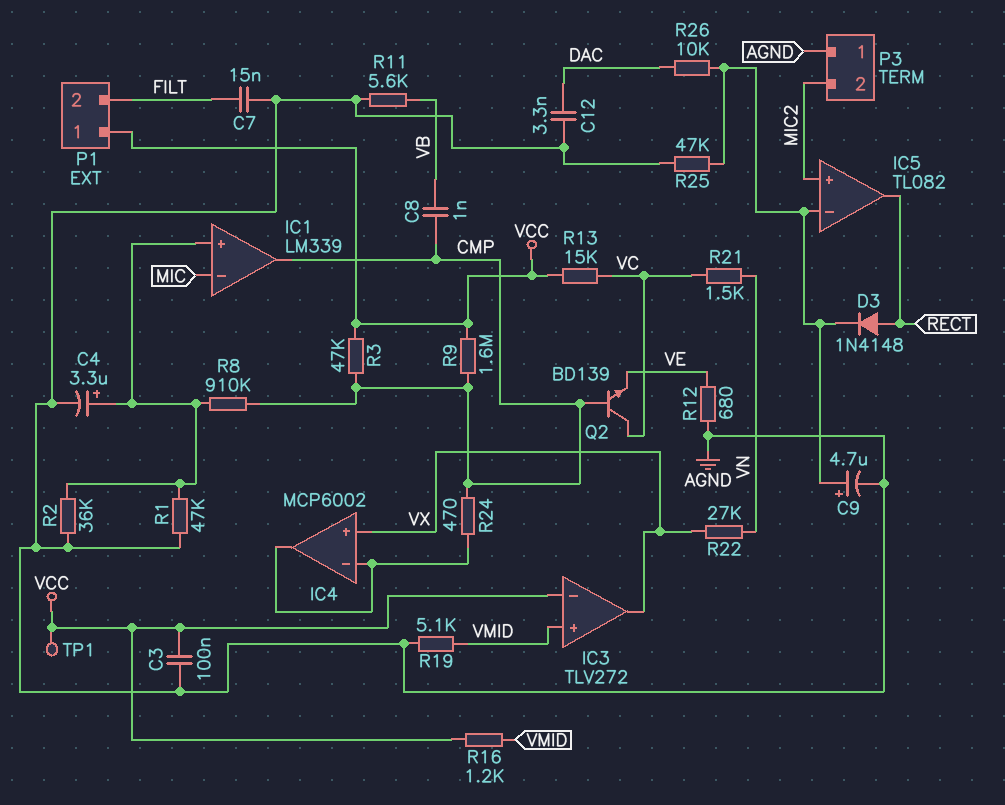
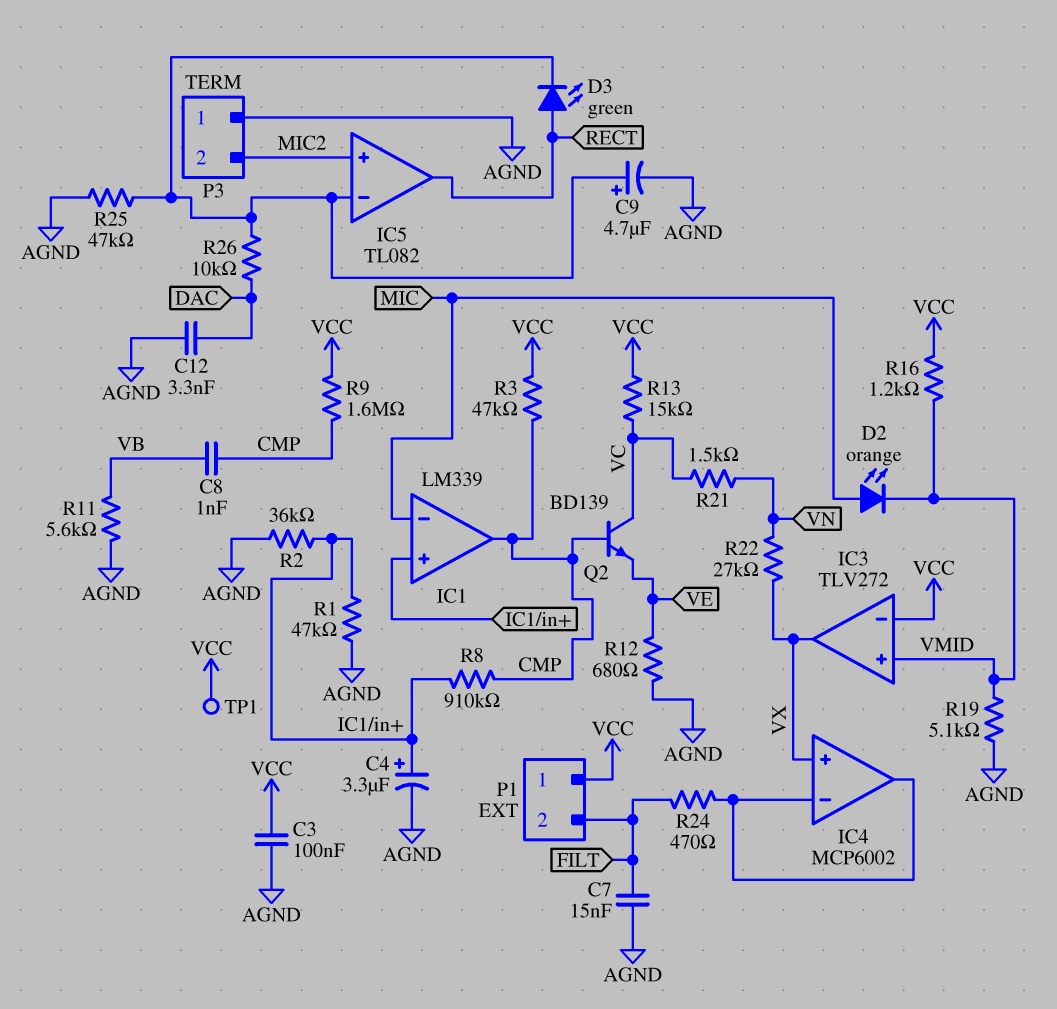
D2: none -> LED orange (A MIC, K VMID)
D3: diode 1N4148 (A RECT, K IC5/in-) -> LED green (A RECT, K IC5/in-)
R24: 470 (CMP, IC4/in-) -> 470 (FILT, IC4/in-)

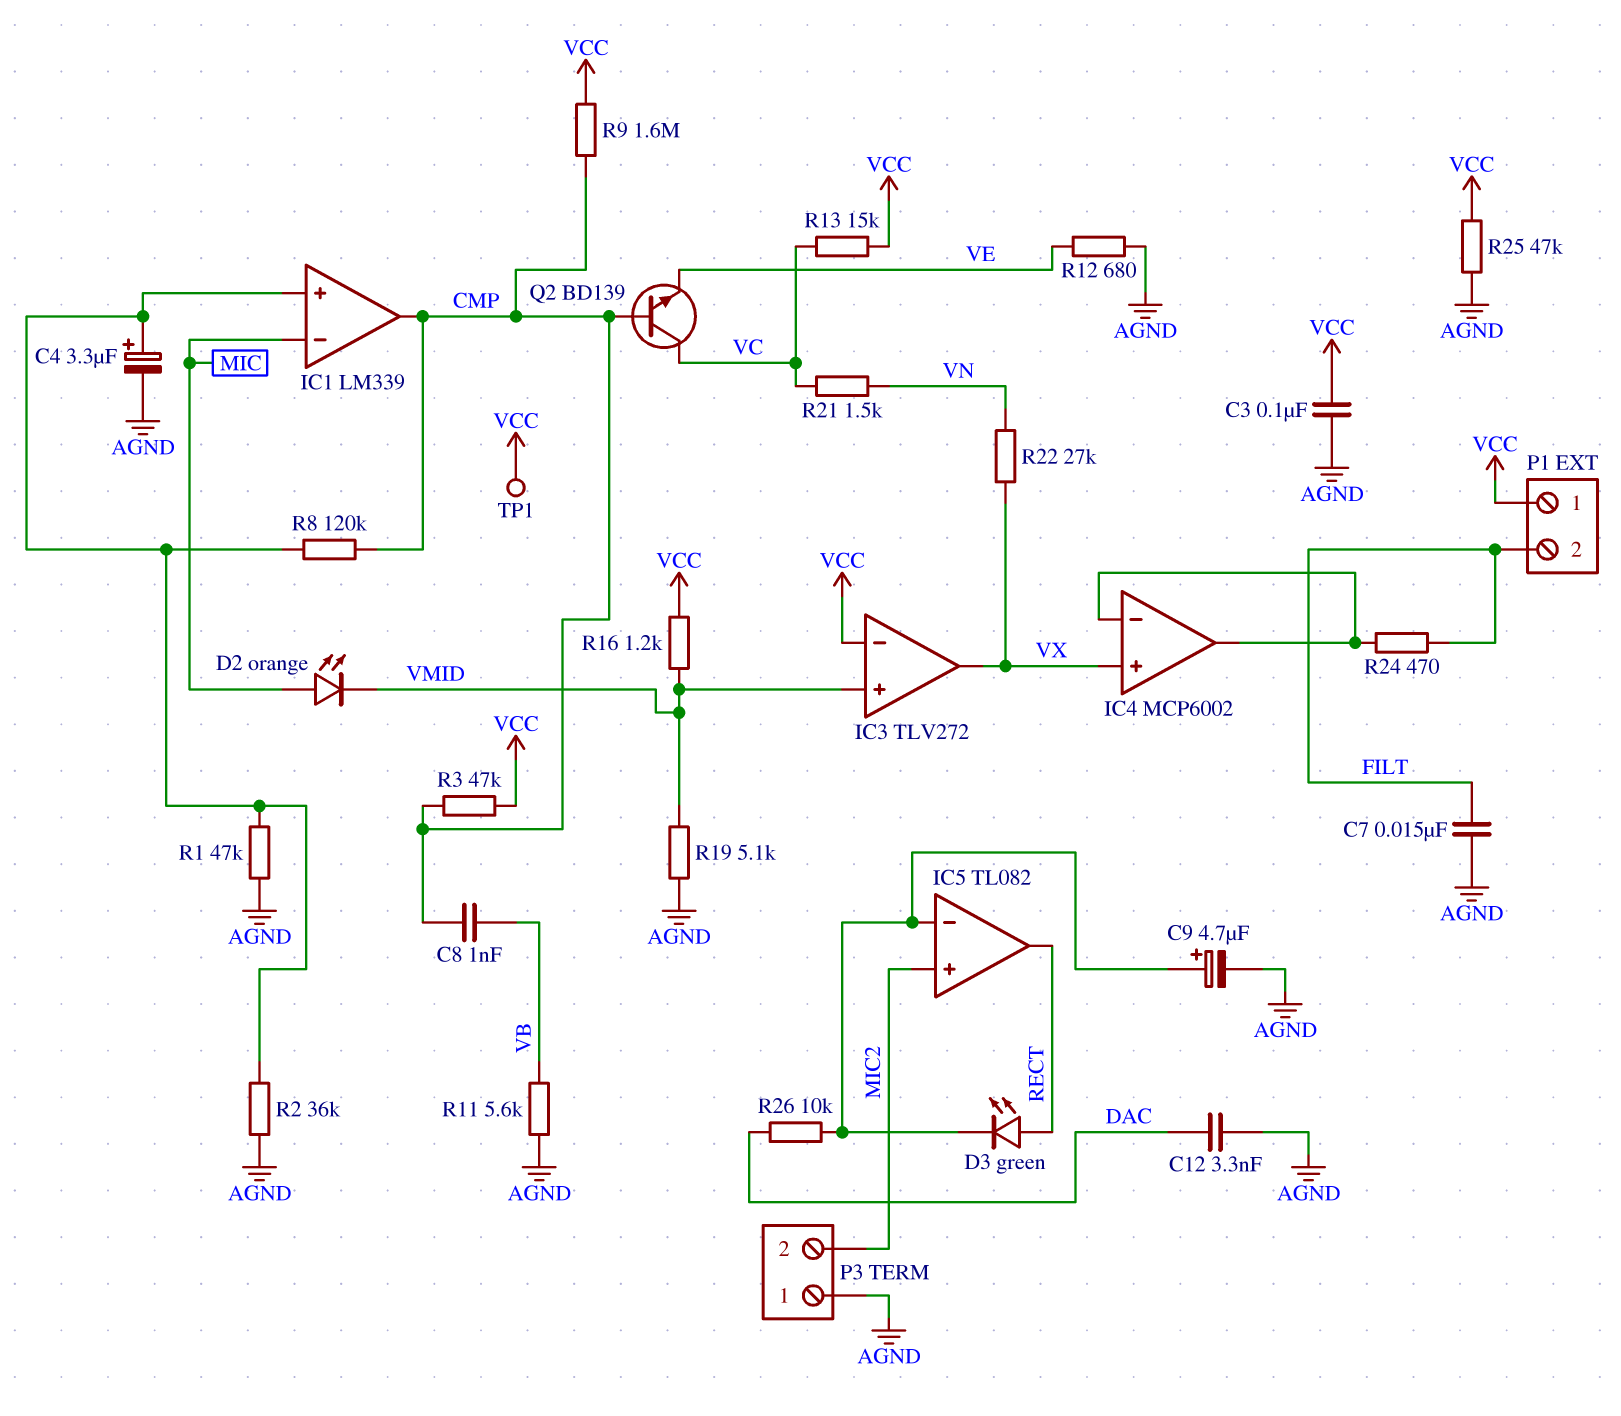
R8: 910k (CMP, IC1/in+) -> 120k (CMP, IC1/in+)
R25: 47k (AGND, IC5/in-) -> 47k (AGND, VCC)

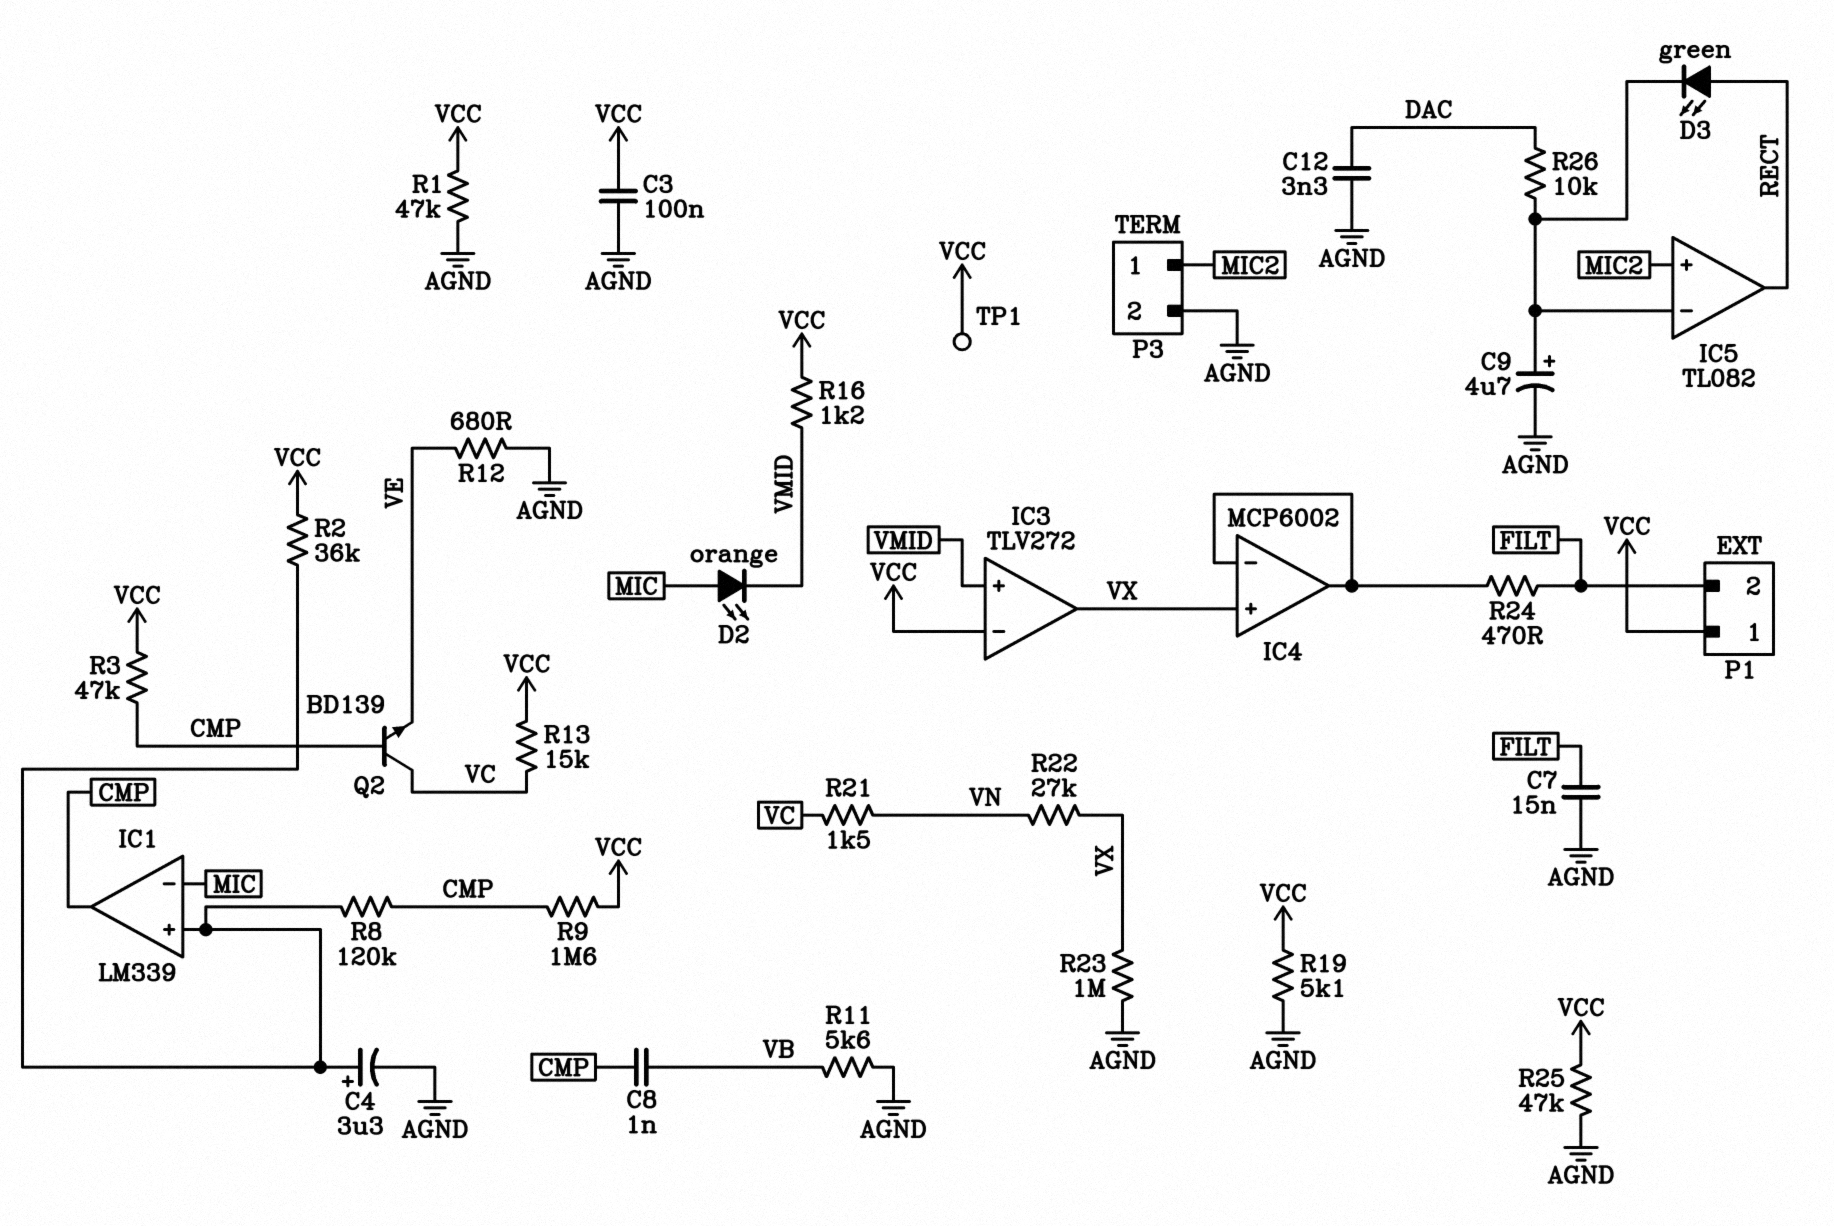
P3 pin 1: AGND -> MIC2
P3 pin 2: MIC2 -> AGND
R1: 47k (AGND, IC1/in+) -> 47k (AGND, VCC)
R2: 36k (AGND, IC1/in+) -> 36k (IC1/in+, VCC)
R19: 5.1k (AGND, VMID) -> 5.1k (AGND, VCC)
R23: none -> 1M (AGND, VX)

